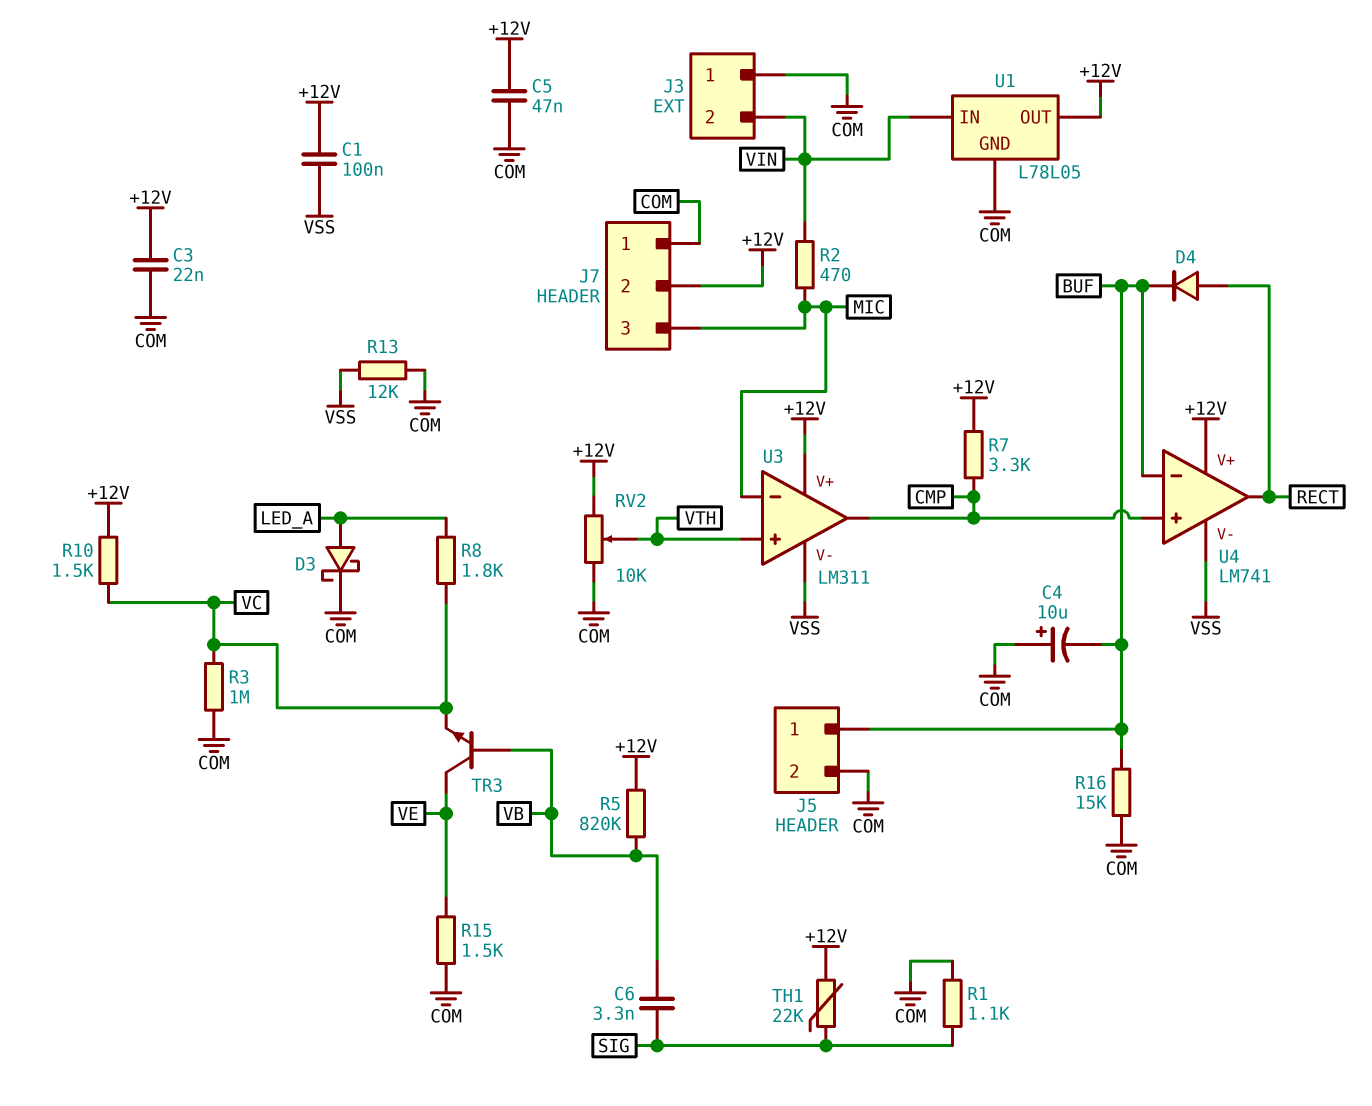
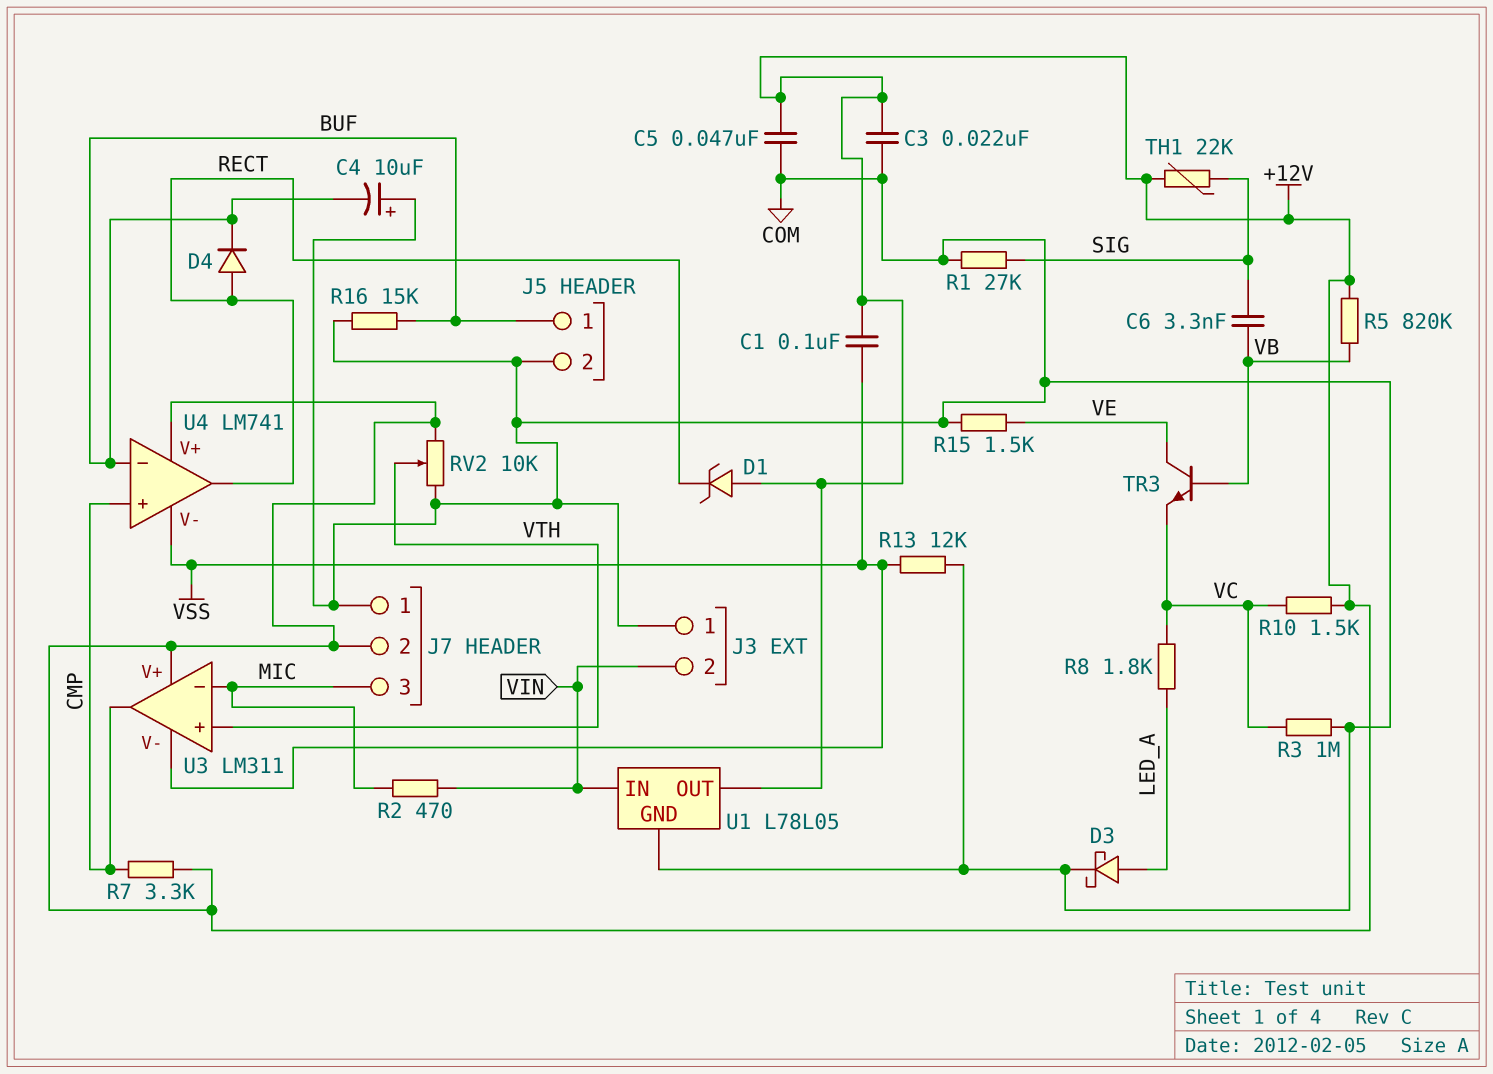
D1: none -> zener (A +12V, K RECT)
R1: 1.1k (COM, SIG) -> 27k (COM, SIG)

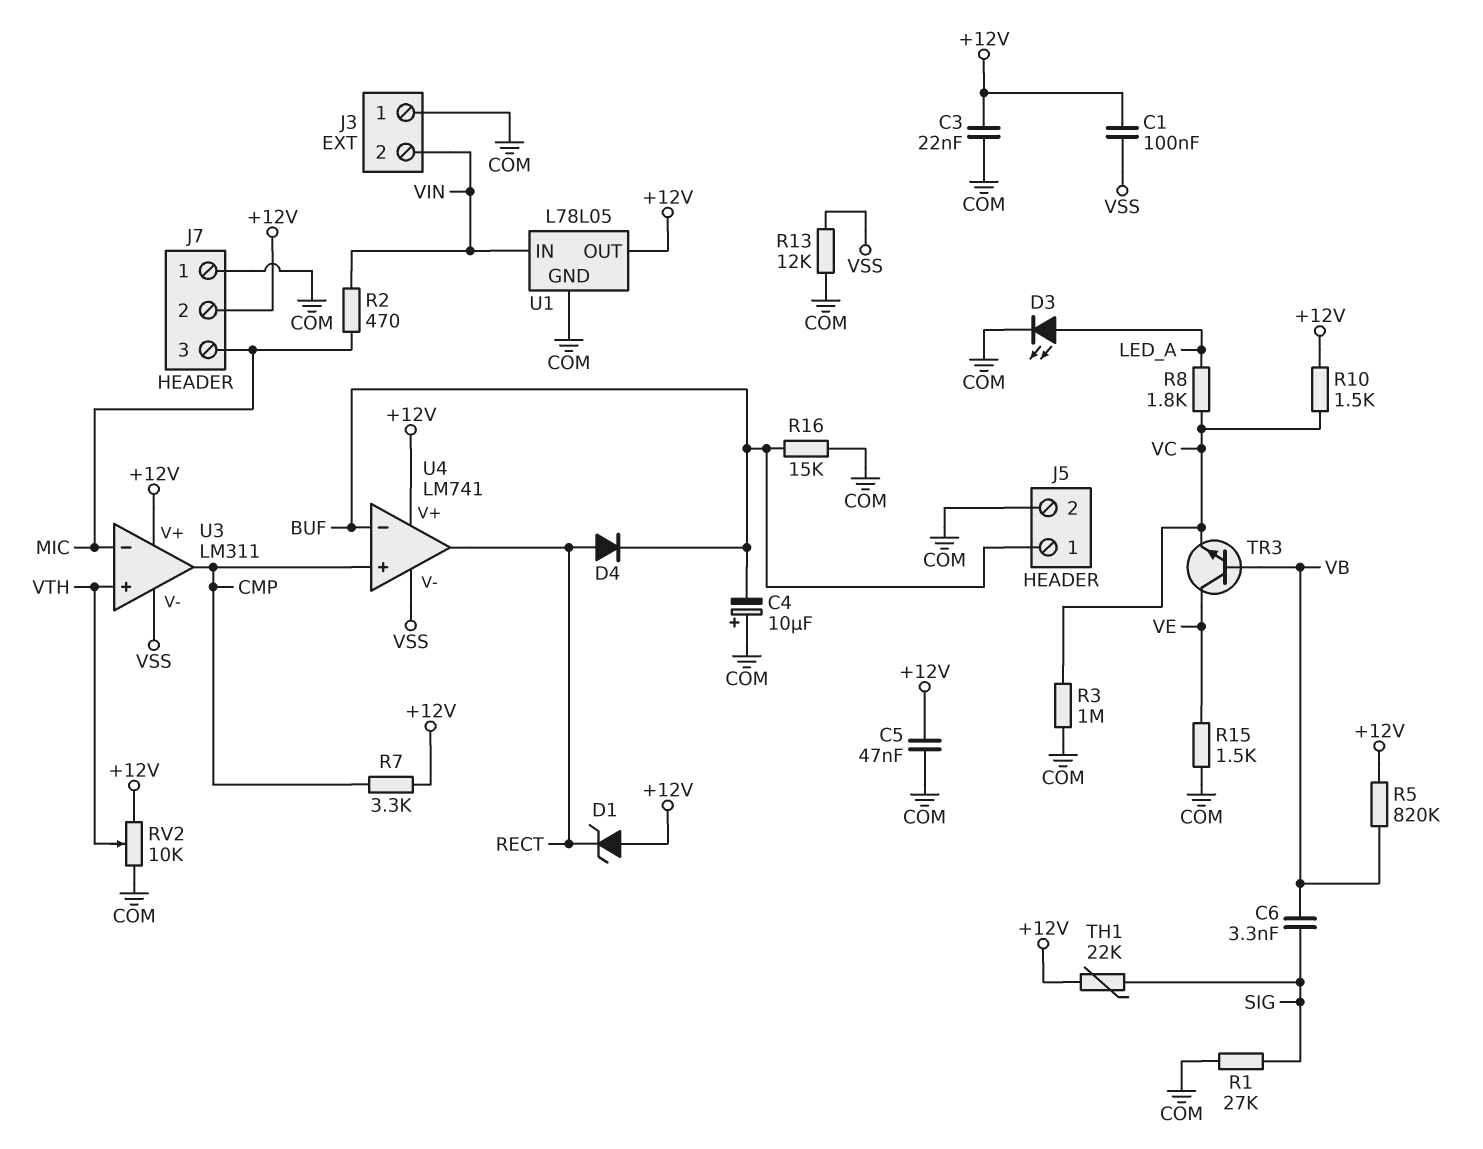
D3: schottky (A LED_A, K COM) -> LED (A LED_A, K COM)

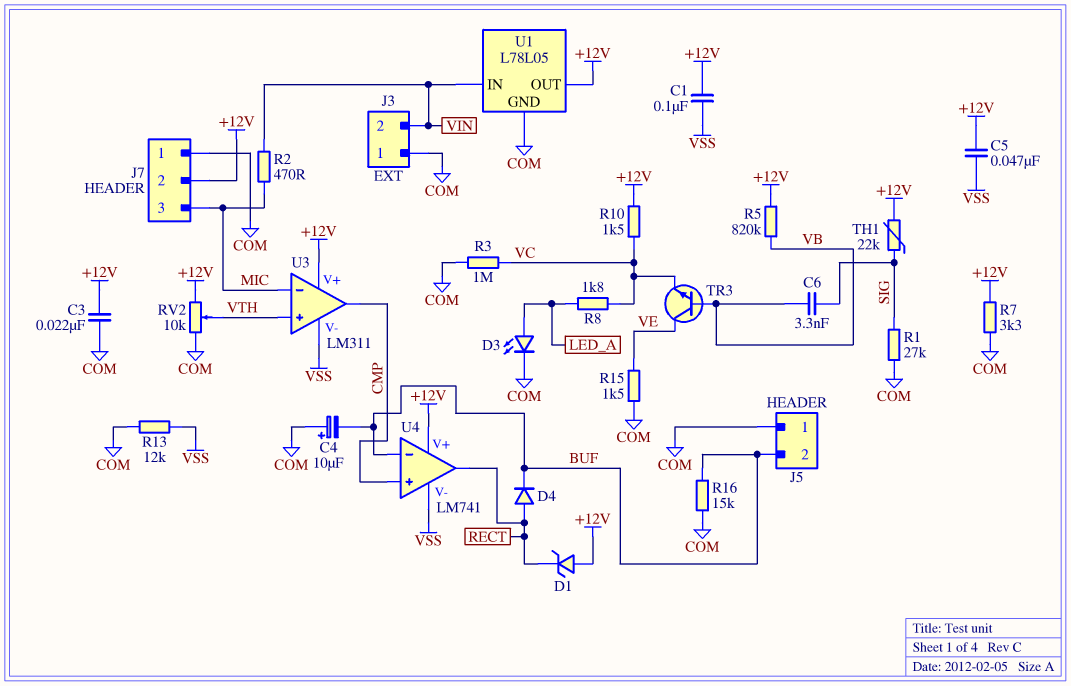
C5: 47nF (+12V, COM) -> 47nF (+12V, VSS)
J5 pin 1: BUF -> COM
J5 pin 2: COM -> BUF
R7: 3.3k (+12V, CMP) -> 3.3k (+12V, COM)

